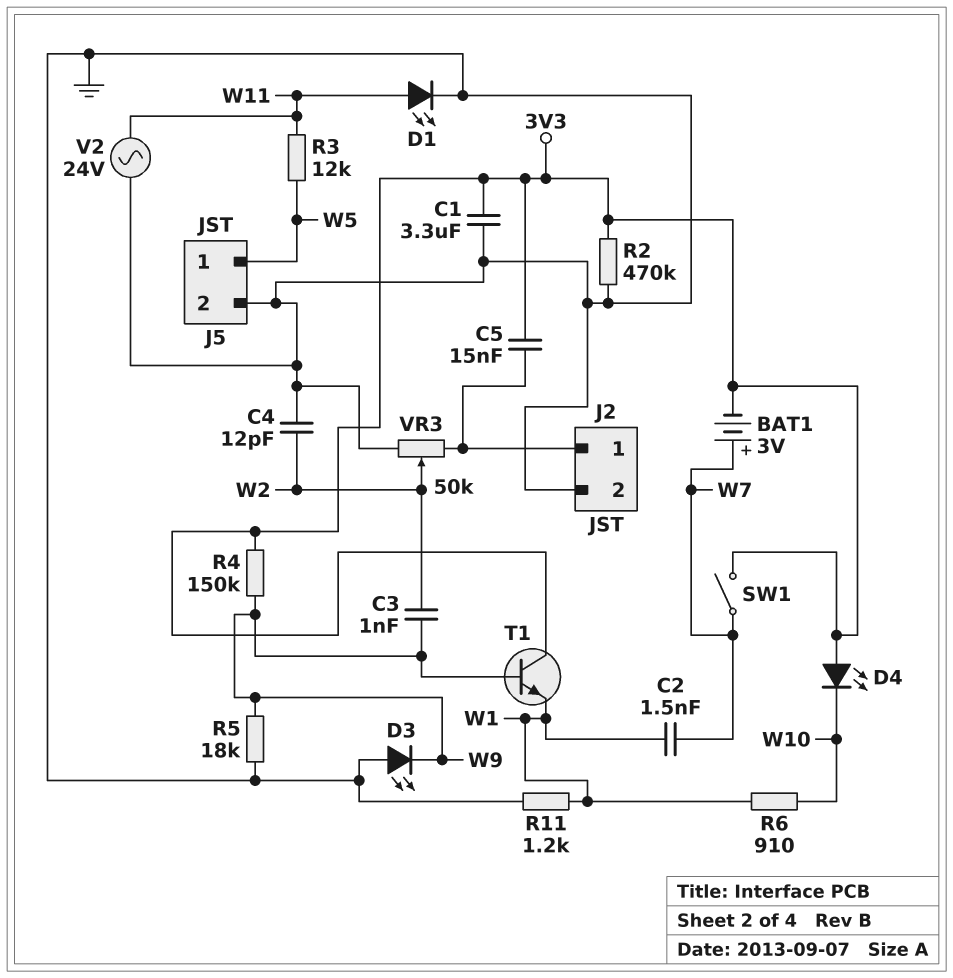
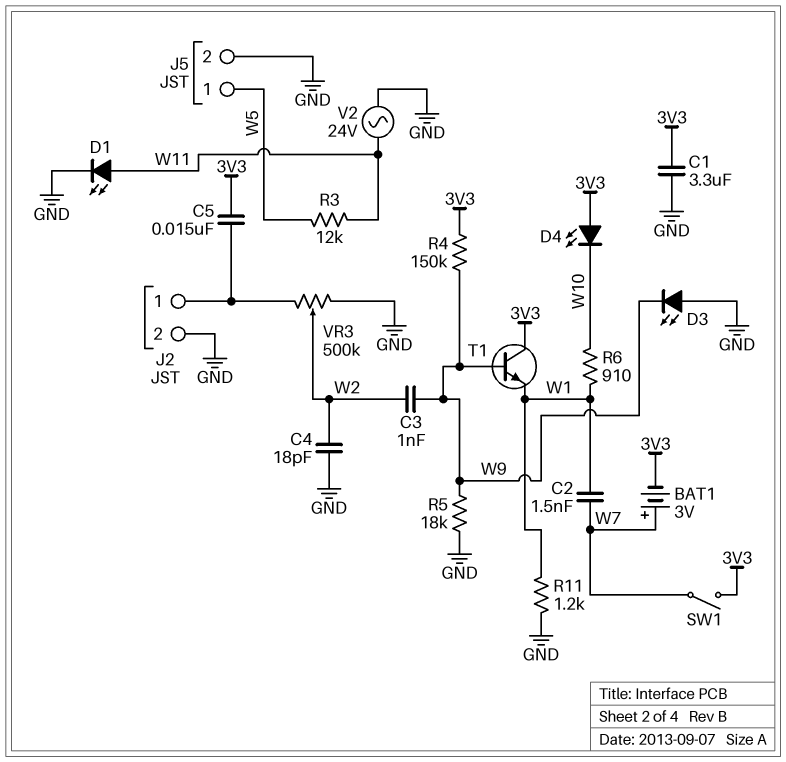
C4: 12pF (GND, W2) -> 18pF (GND, W2)
R2: 470k (3V3, GND) -> none
VR3: 50k (GND, J2/1, wiper W2) -> 500k (GND, J2/1, wiper W2)

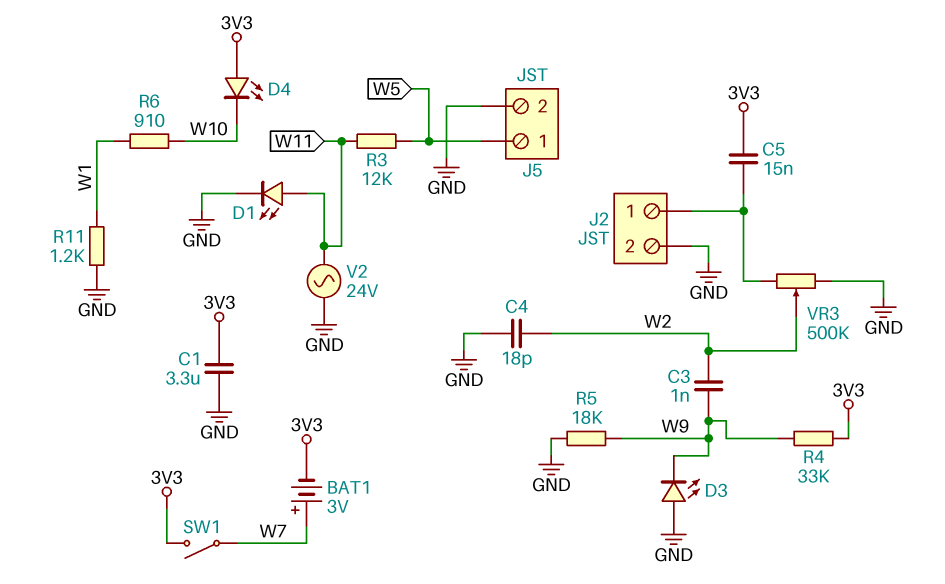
C2: 1.5nF (W1, W7) -> none
R4: 150k (3V3, W9) -> 33k (3V3, W9)
T1: NPN (B W9, C 3V3, E W1) -> none

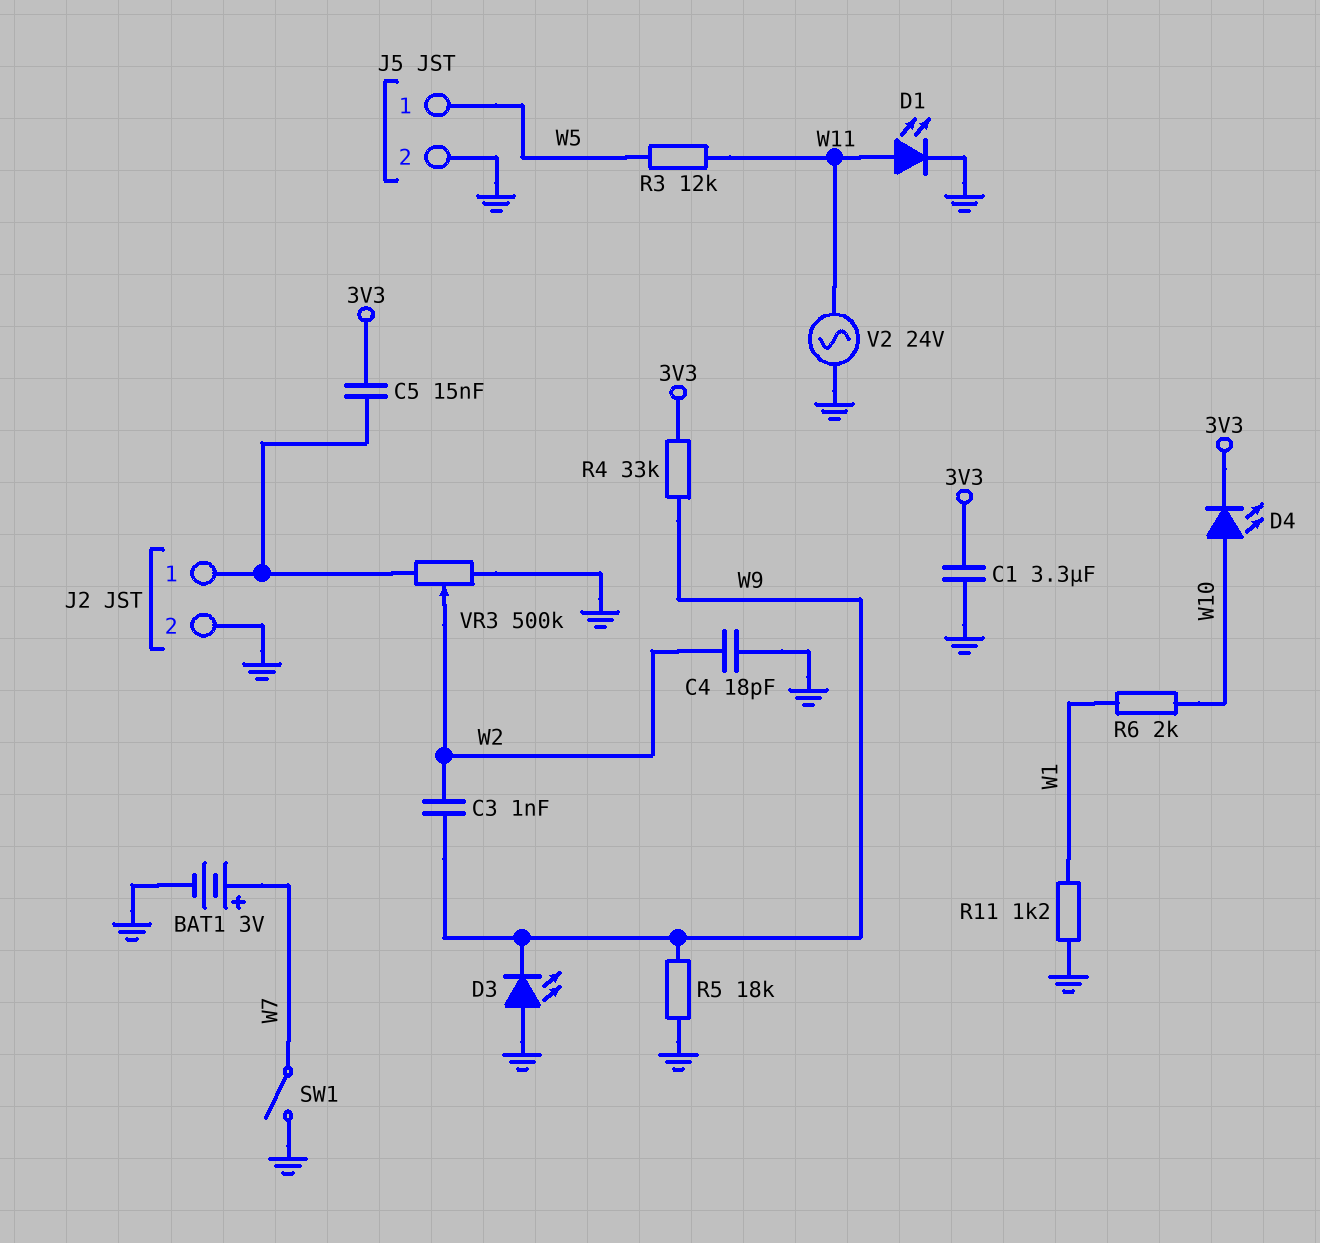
BAT1: 3V (plus W7, minus 3V3) -> 3V (plus W7, minus GND)
D4: LED (A 3V3, K W10) -> LED (A W10, K 3V3)
R6: 910 (W1, W10) -> 2k (W1, W10)
SW1: switch (3V3, W7) -> switch (GND, W7)

